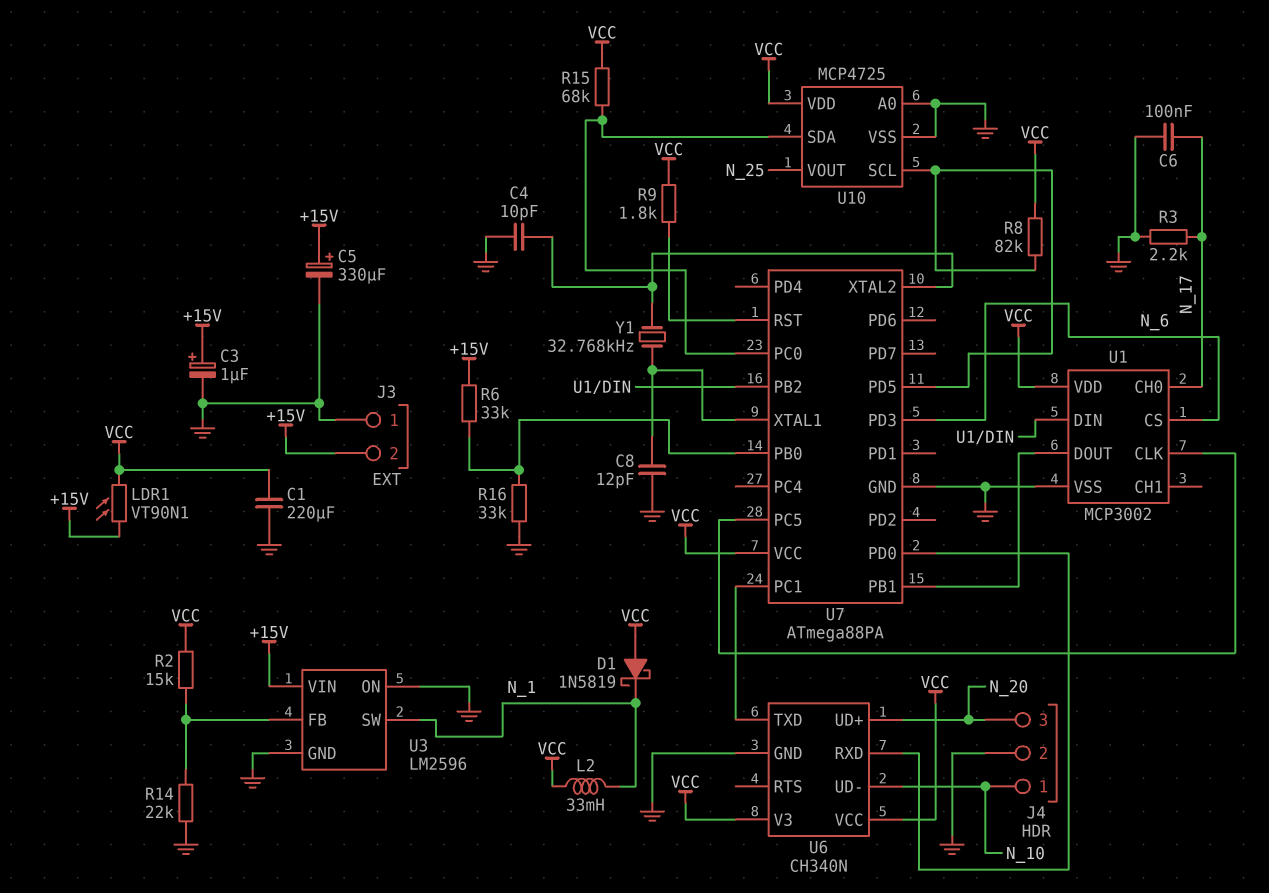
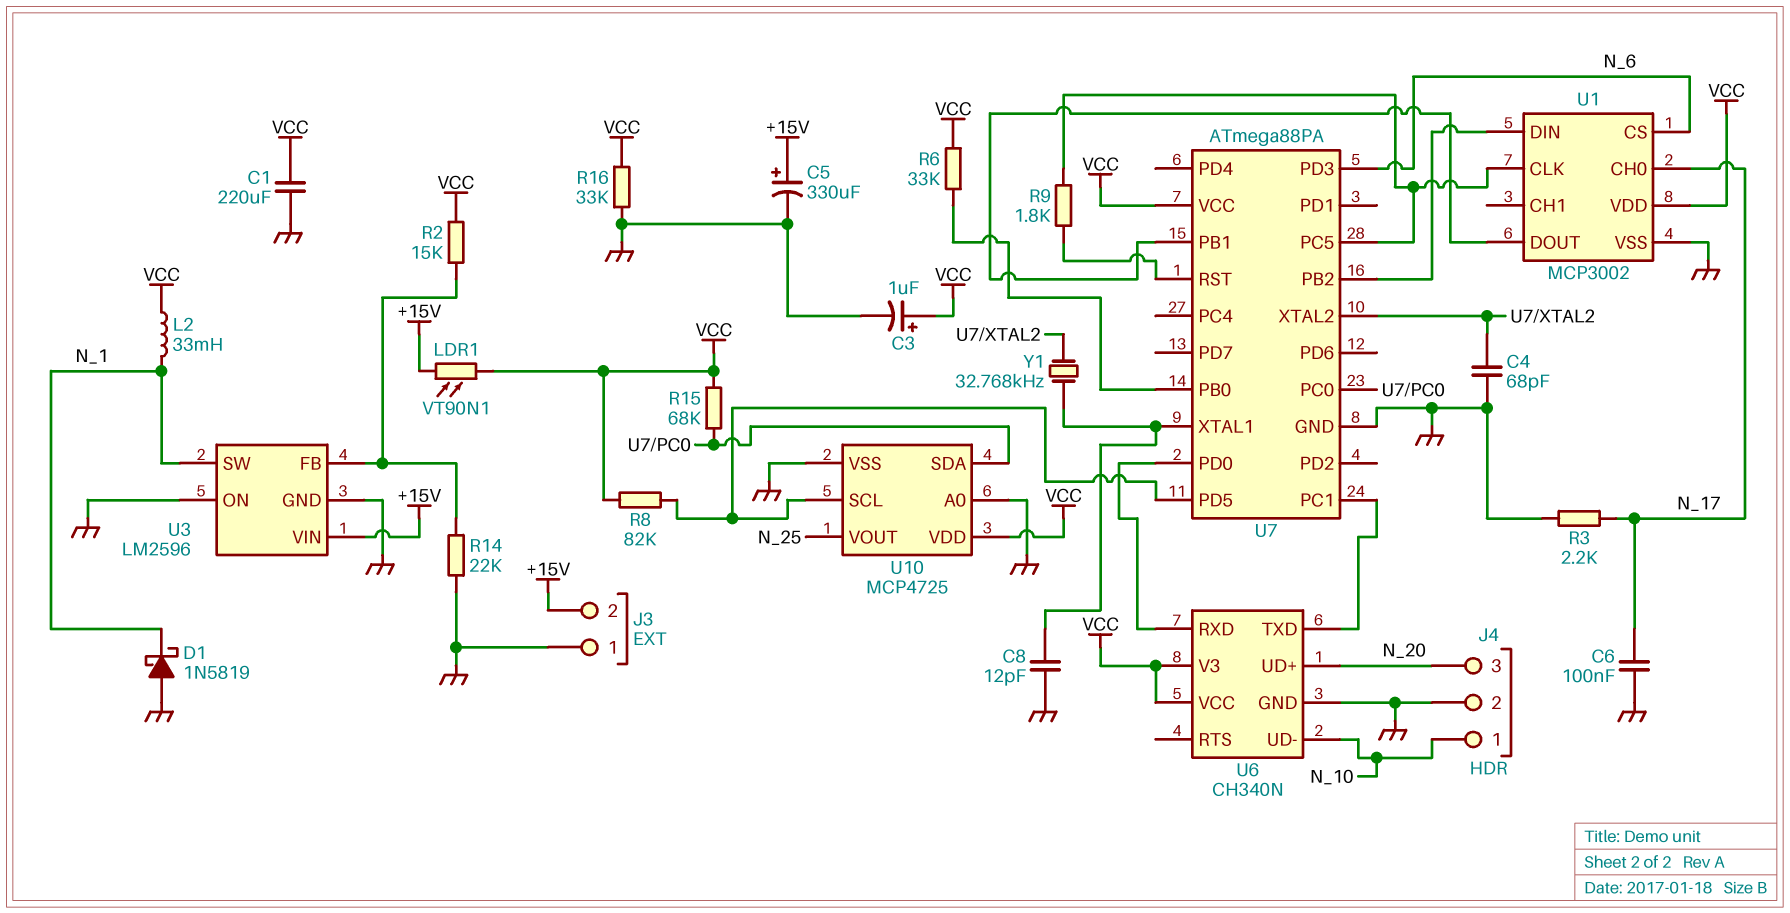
C3: 1uF (plus +15V, minus GND) -> 1uF (plus VCC, minus GND)
C4: 10pF (GND, U7/XTAL2) -> 68pF (GND, U7/XTAL2)
D1: schottky 1N5819 (A VCC, K N_1) -> schottky 1N5819 (A GND, K N_1)
R6: 33k (+15V, U7/PB0) -> 33k (U7/PB0, VCC)
R9: 1.8k (U7/RST, VCC) -> 1.8k (U1/CLK, U7/RST)
R16: 33k (GND, U7/PB0) -> 33k (GND, VCC)

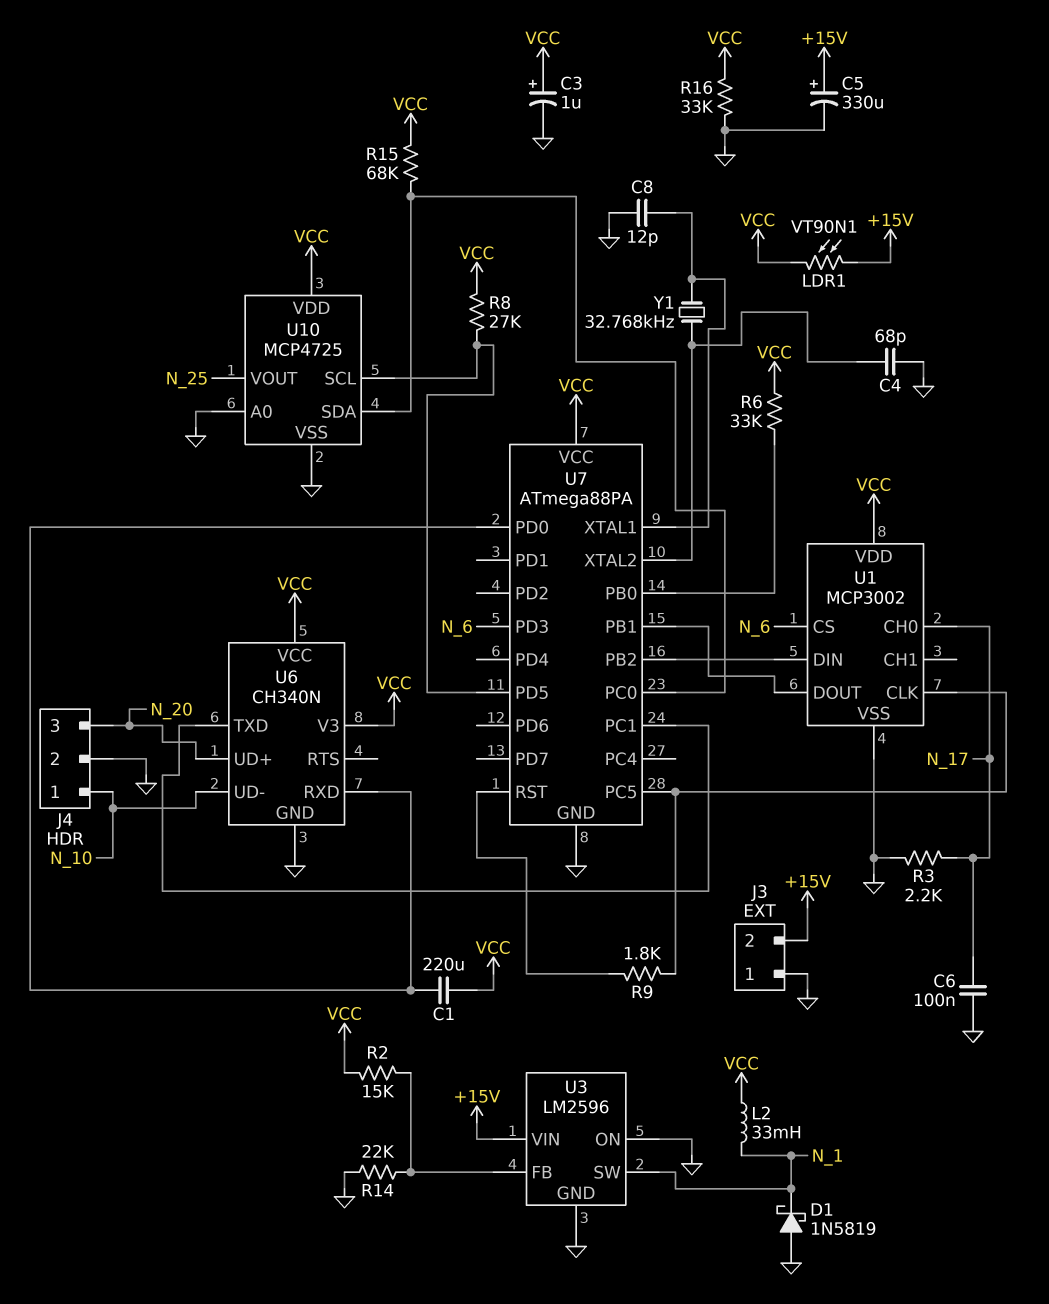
C1: 220uF (GND, VCC) -> 220uF (U6/RXD, VCC)
R8: 82k (U7/PD5, VCC) -> 27k (U7/PD5, VCC)

